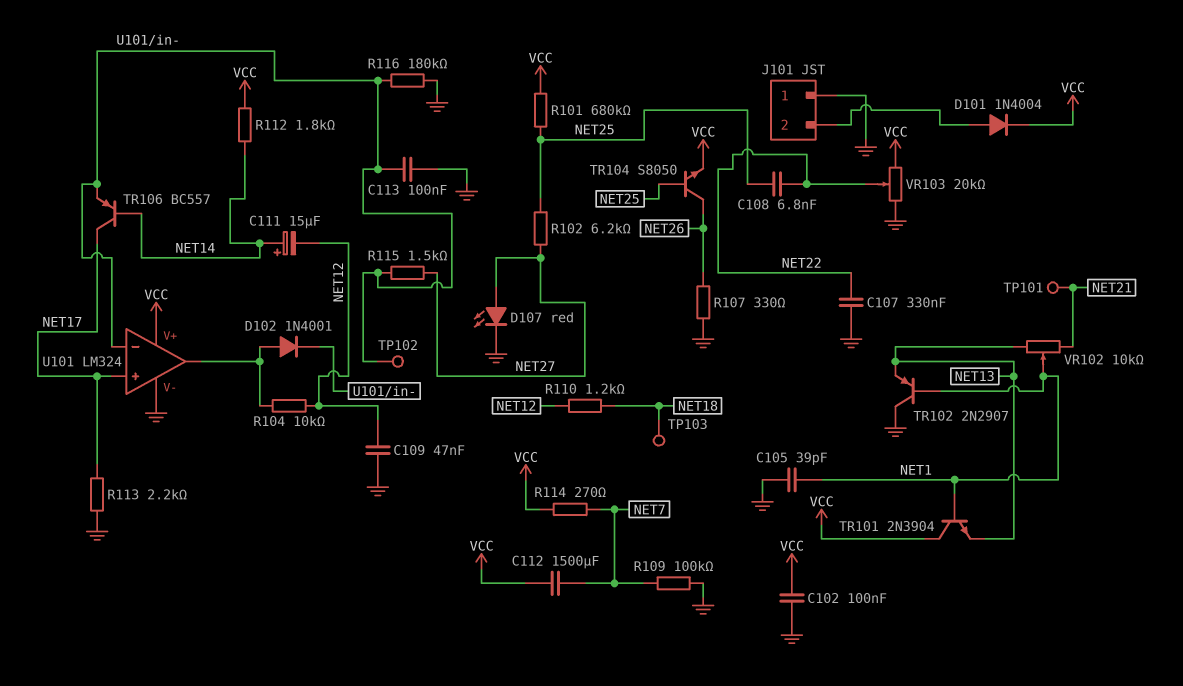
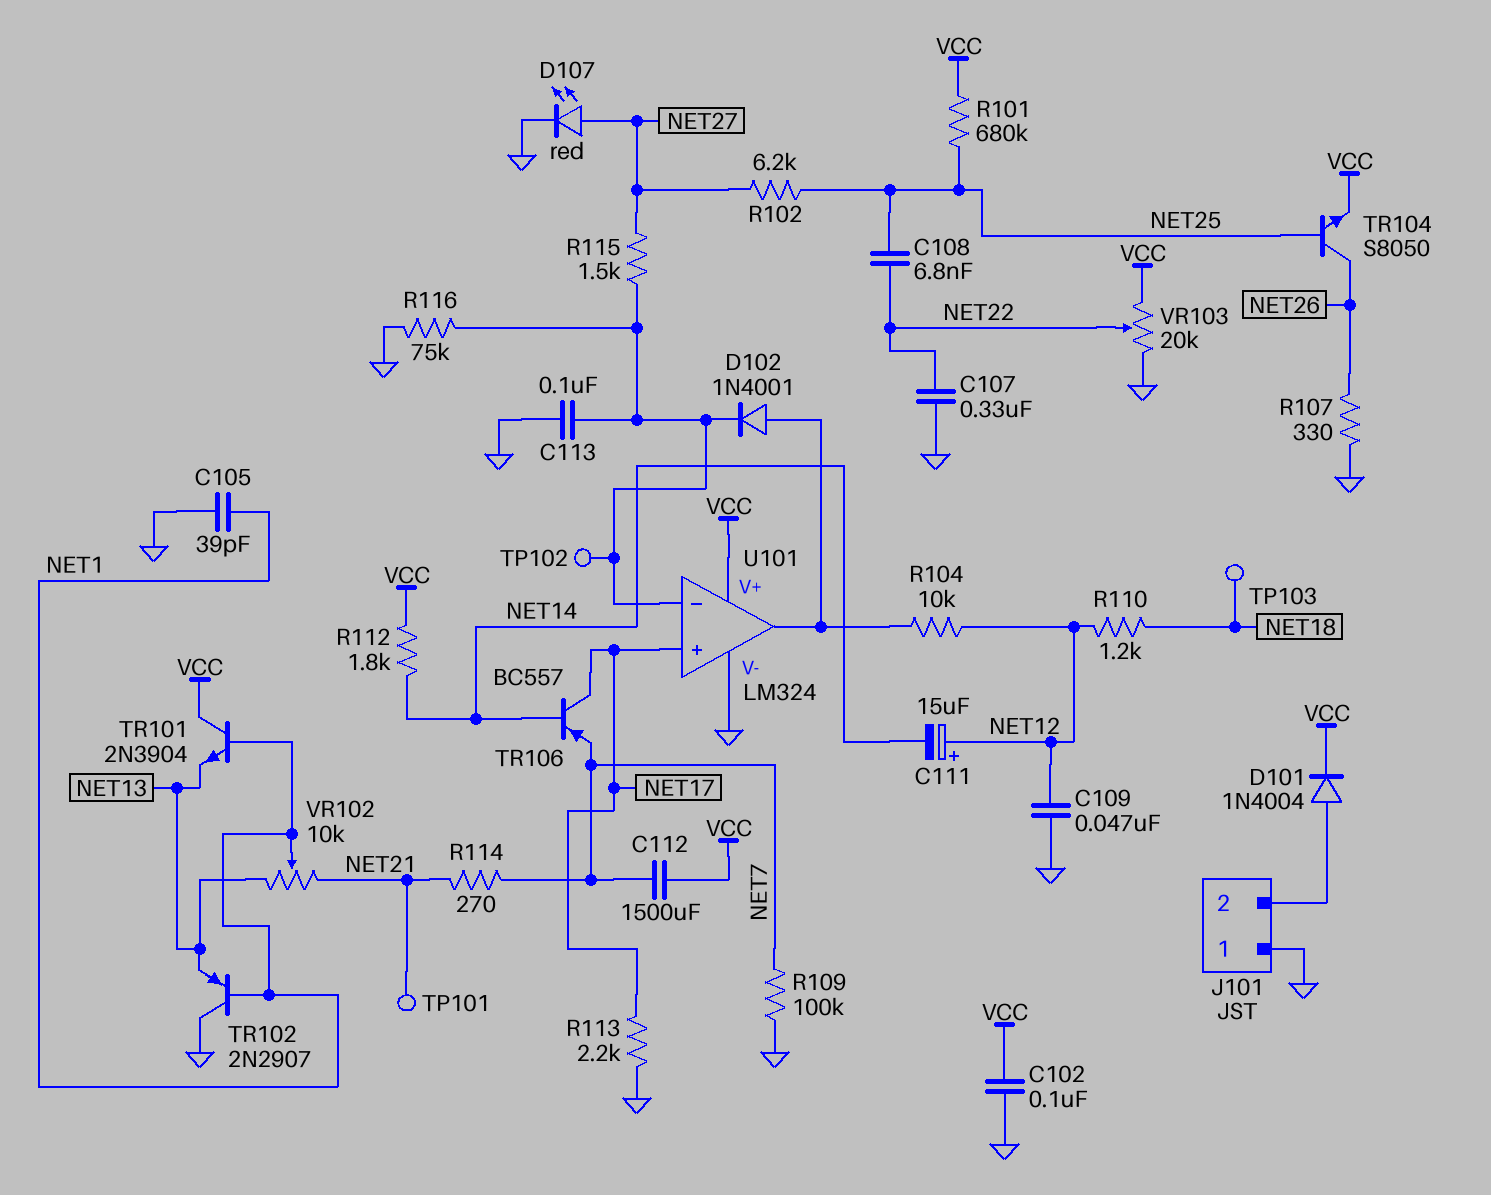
C111: 15uF (plus NET14, minus NET12) -> 15uF (plus NET12, minus NET14)
R114: 270 (NET7, VCC) -> 270 (NET7, NET21)
R116: 180k (GND, U101/in-) -> 75k (GND, U101/in-)
TR106: PNP BC557 (B NET14, C NET17, E U101/in-) -> PNP BC557 (B NET14, C NET17, E NET7)

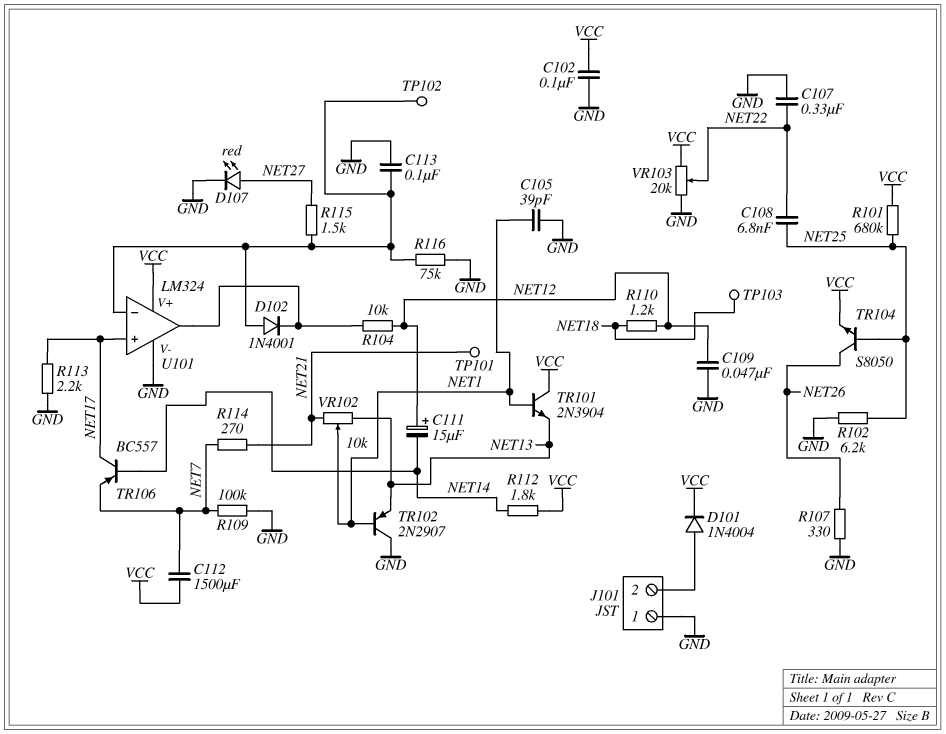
D102: diode 1N4001 (A U101/out, K U101/in-) -> diode 1N4001 (A U101/in-, K U101/out)
R102: 6.2k (NET25, NET27) -> 6.2k (GND, NET25)

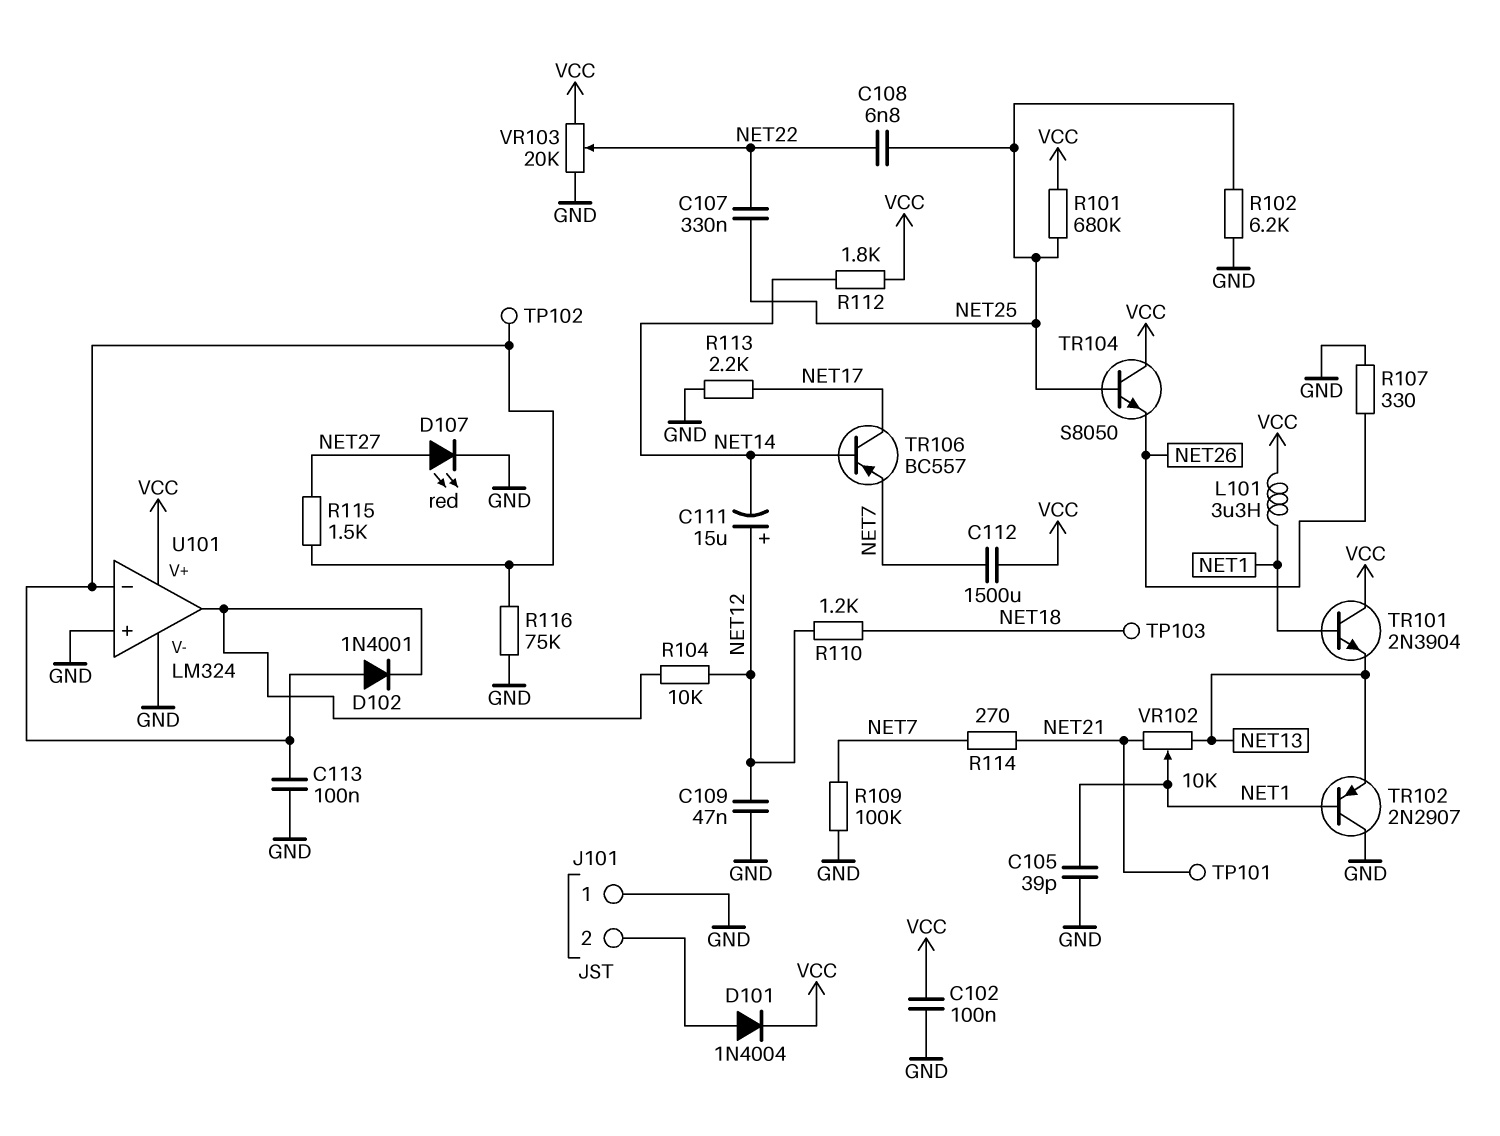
C107: 330nF (GND, NET22) -> 330nF (NET22, NET25)
L101: none -> 3.3uH (NET1, VCC)
TR104: NPN S8050 (B NET25, C NET26, E VCC) -> NPN S8050 (B NET25, C VCC, E NET26)
U101 pin in+: NET17 -> GND

